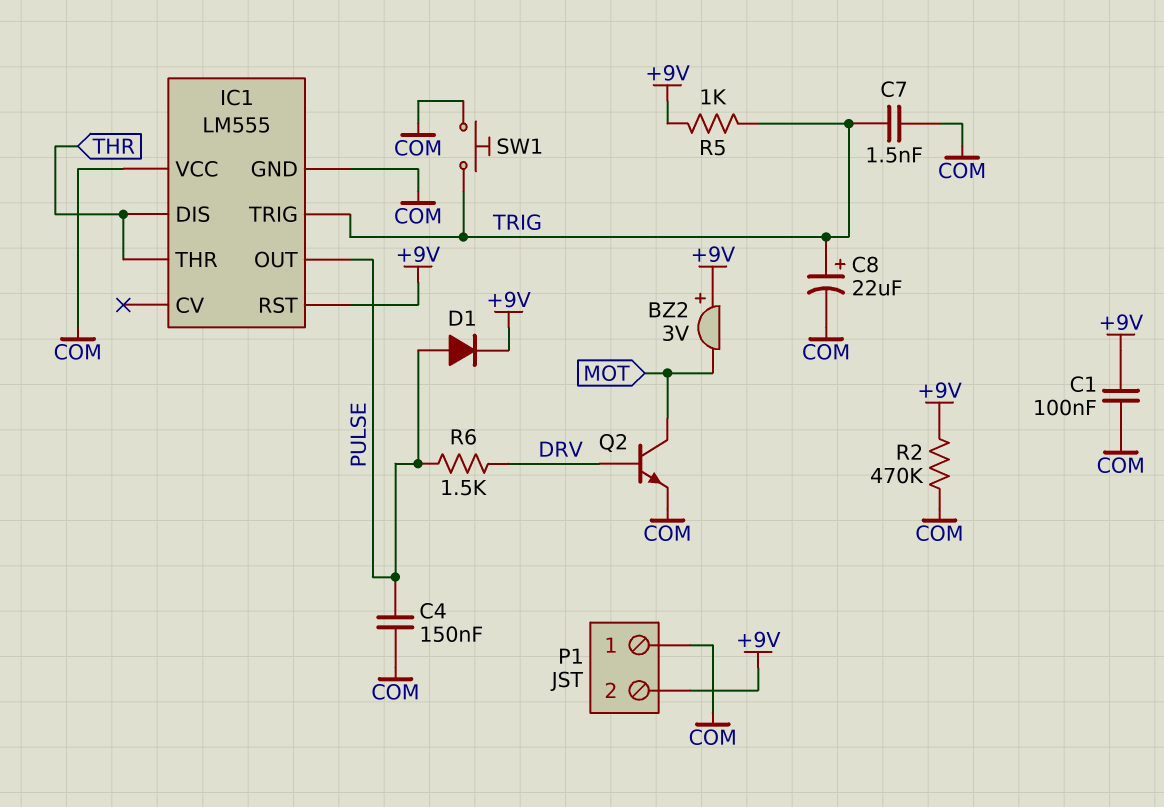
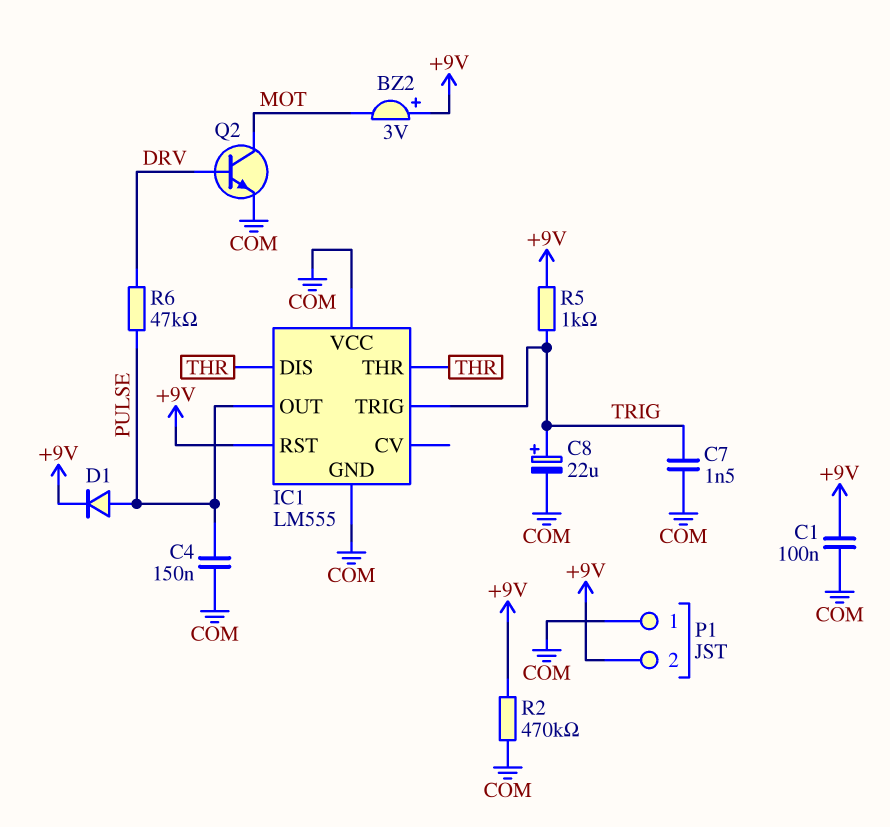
R6: 1.5k (DRV, PULSE) -> 47k (DRV, PULSE)
SW1: button (COM, TRIG) -> none

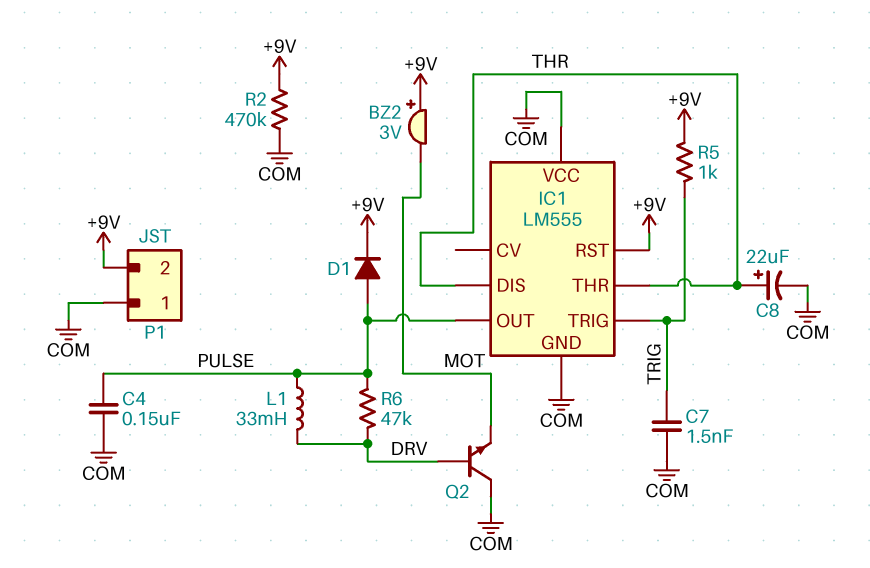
C1: 100nF (+9V, COM) -> none
C8: 22uF (plus TRIG, minus COM) -> 22uF (plus THR, minus COM)
L1: none -> 33mH (DRV, PULSE)
Q2: NPN (B DRV, C MOT, E COM) -> NPN (B DRV, C COM, E MOT)

